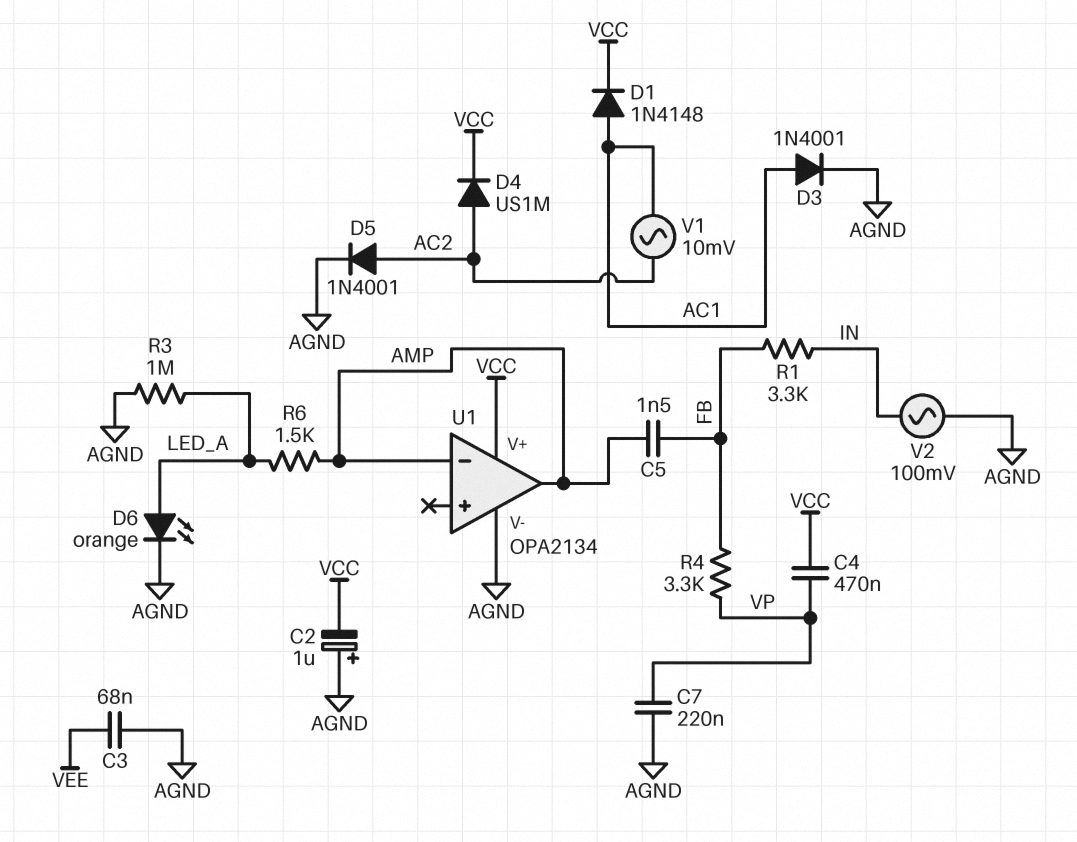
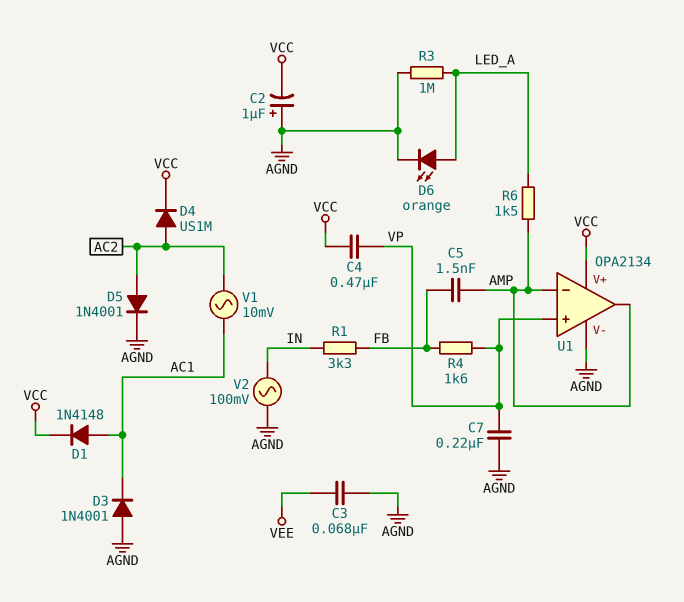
D3: diode 1N4001 (A AC1, K AGND) -> diode 1N4001 (A AGND, K AC1)
R4: 3.3k (FB, VP) -> 1.6k (FB, VP)
U1 pin in+: none -> VP

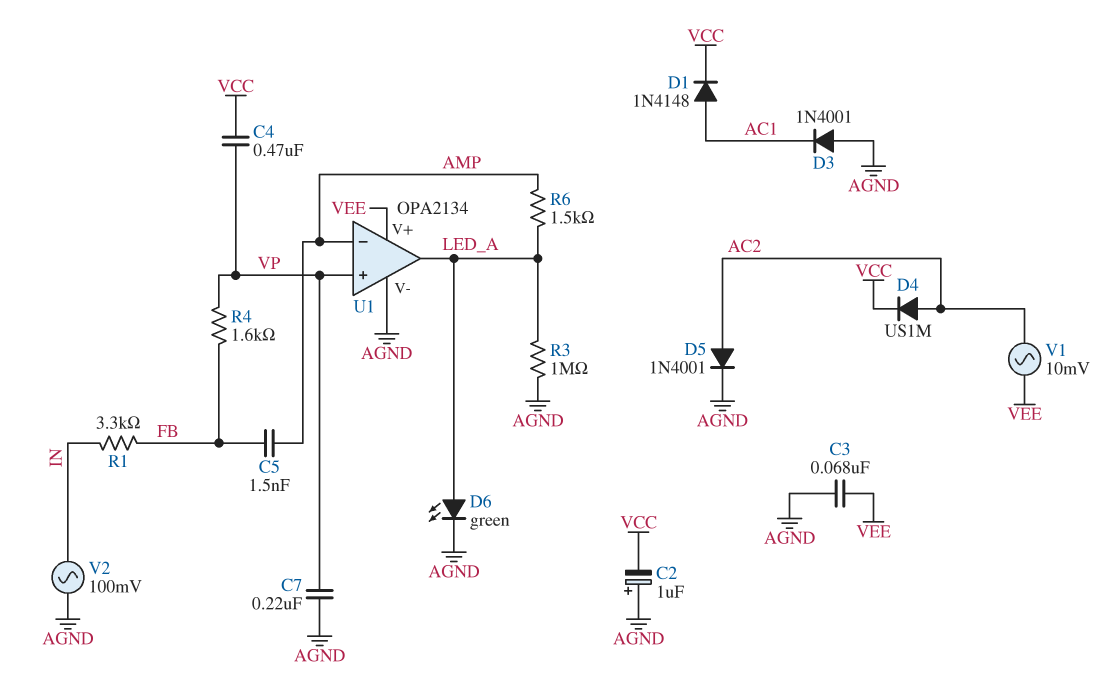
D6: LED orange (A LED_A, K AGND) -> LED green (A LED_A, K AGND)
U1 pin V+: VCC -> VEE
U1 pin out: AMP -> LED_A
V1: AC 10mV (AC1, AC2) -> AC 10mV (AC2, VEE)

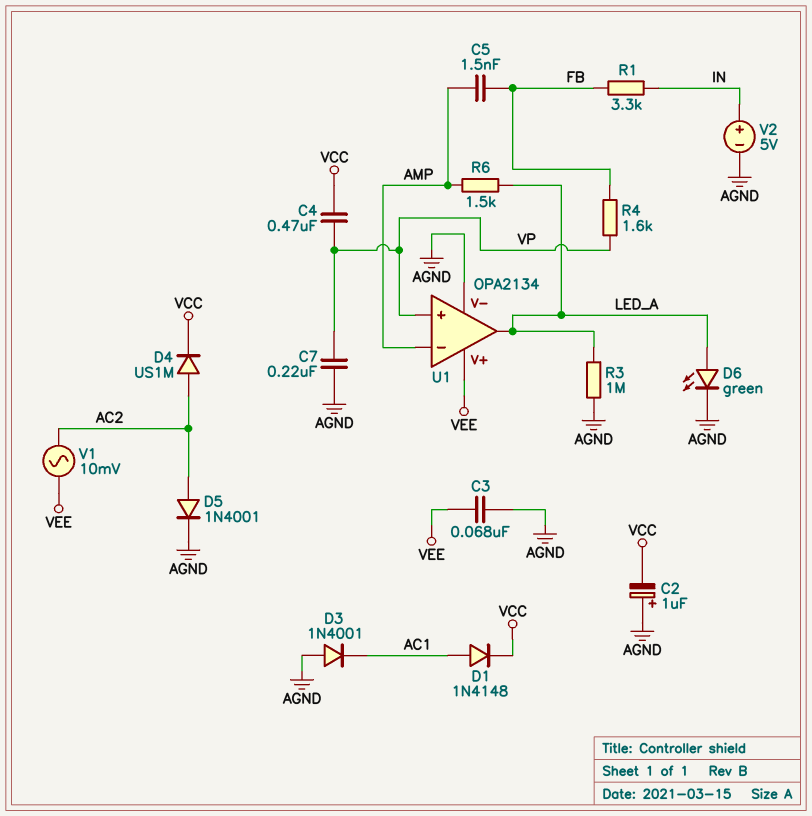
V2: AC 100mV (AGND, IN) -> 5V (plus IN, minus AGND)

